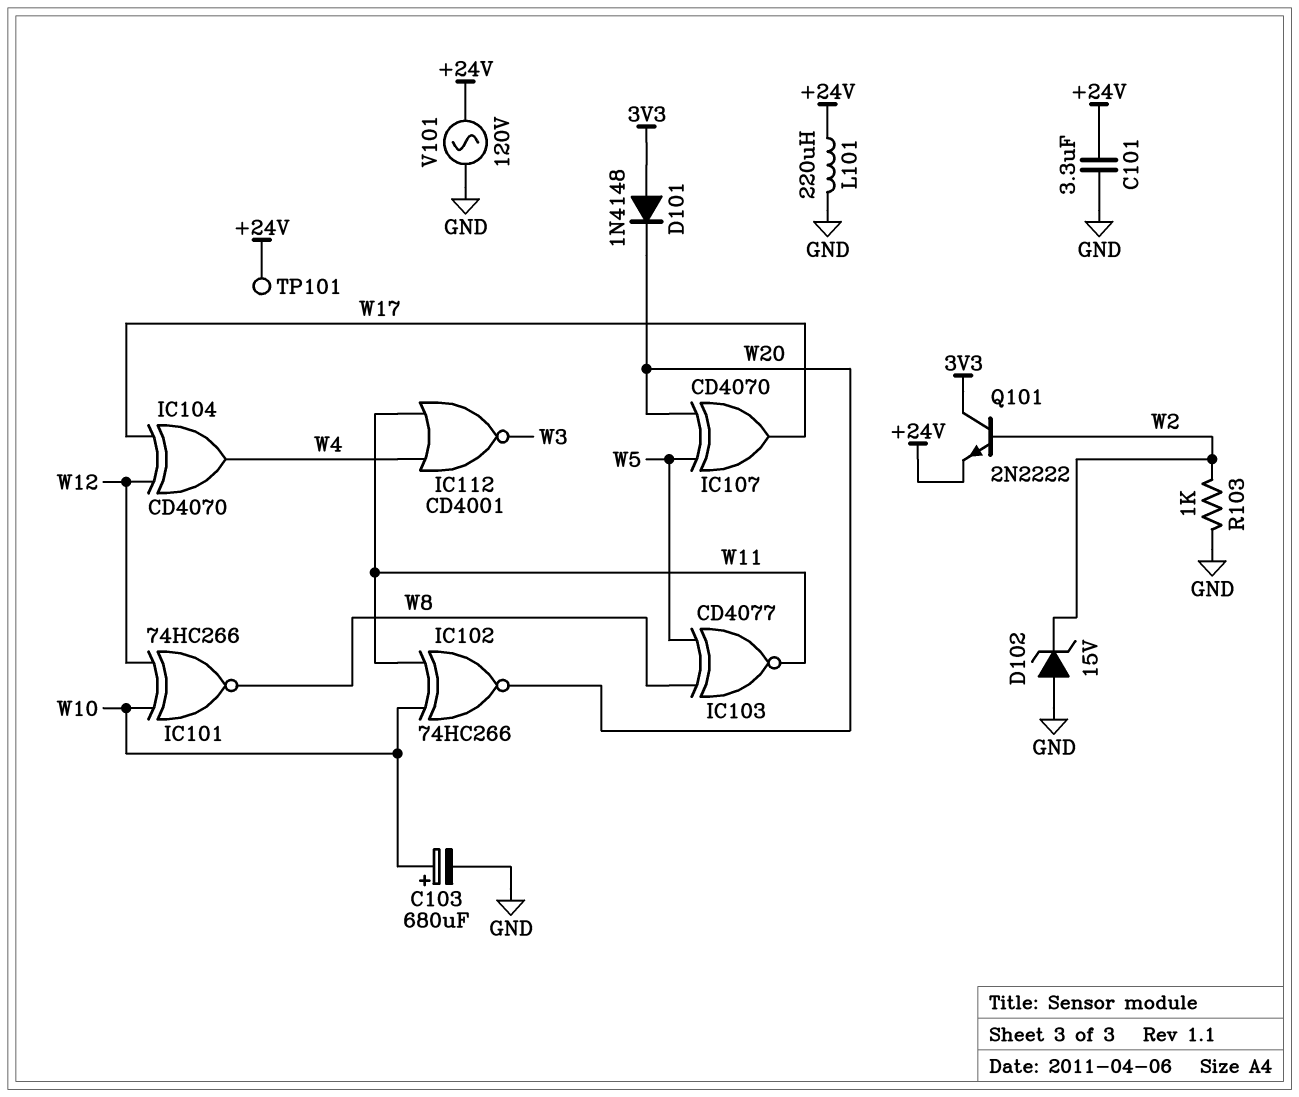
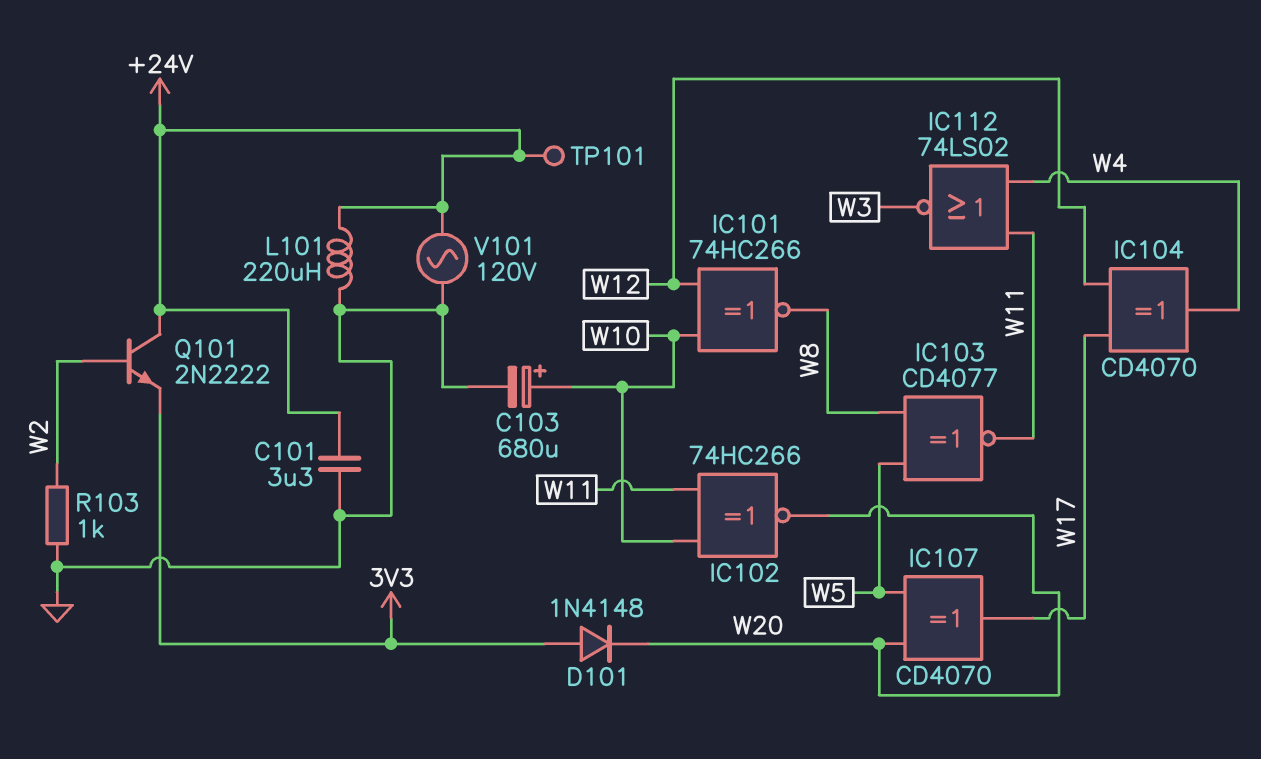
D102: zener 15V (A GND, K W2) -> none
IC112: NOR CD4001 (in W4, in W11, out W3) -> NOR 74LS02 (in W4, in W11, out W3)
Q101: NPN 2N2222 (B W2, C 3V3, E +24V) -> NPN 2N2222 (B W2, C +24V, E 3V3)

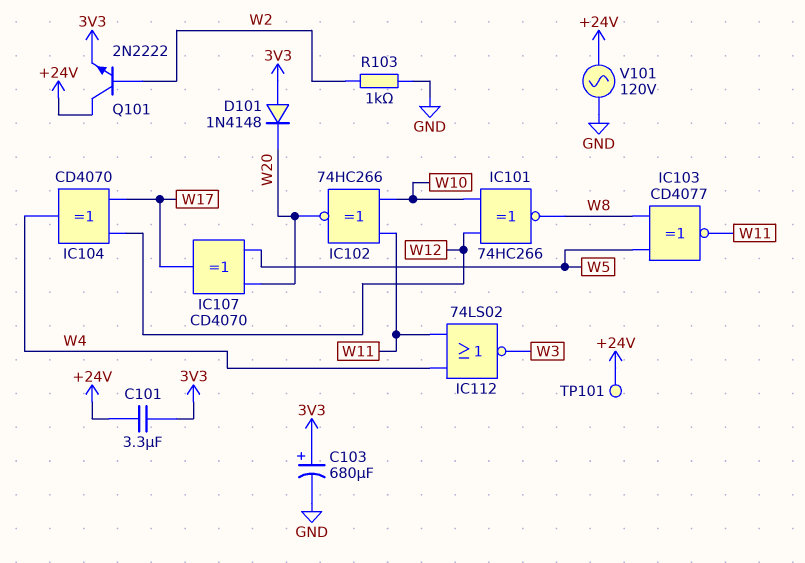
C101: 3.3uF (+24V, GND) -> 3.3uF (+24V, 3V3)
C103: 680uF (plus W10, minus GND) -> 680uF (plus 3V3, minus GND)
L101: 220uH (+24V, GND) -> none

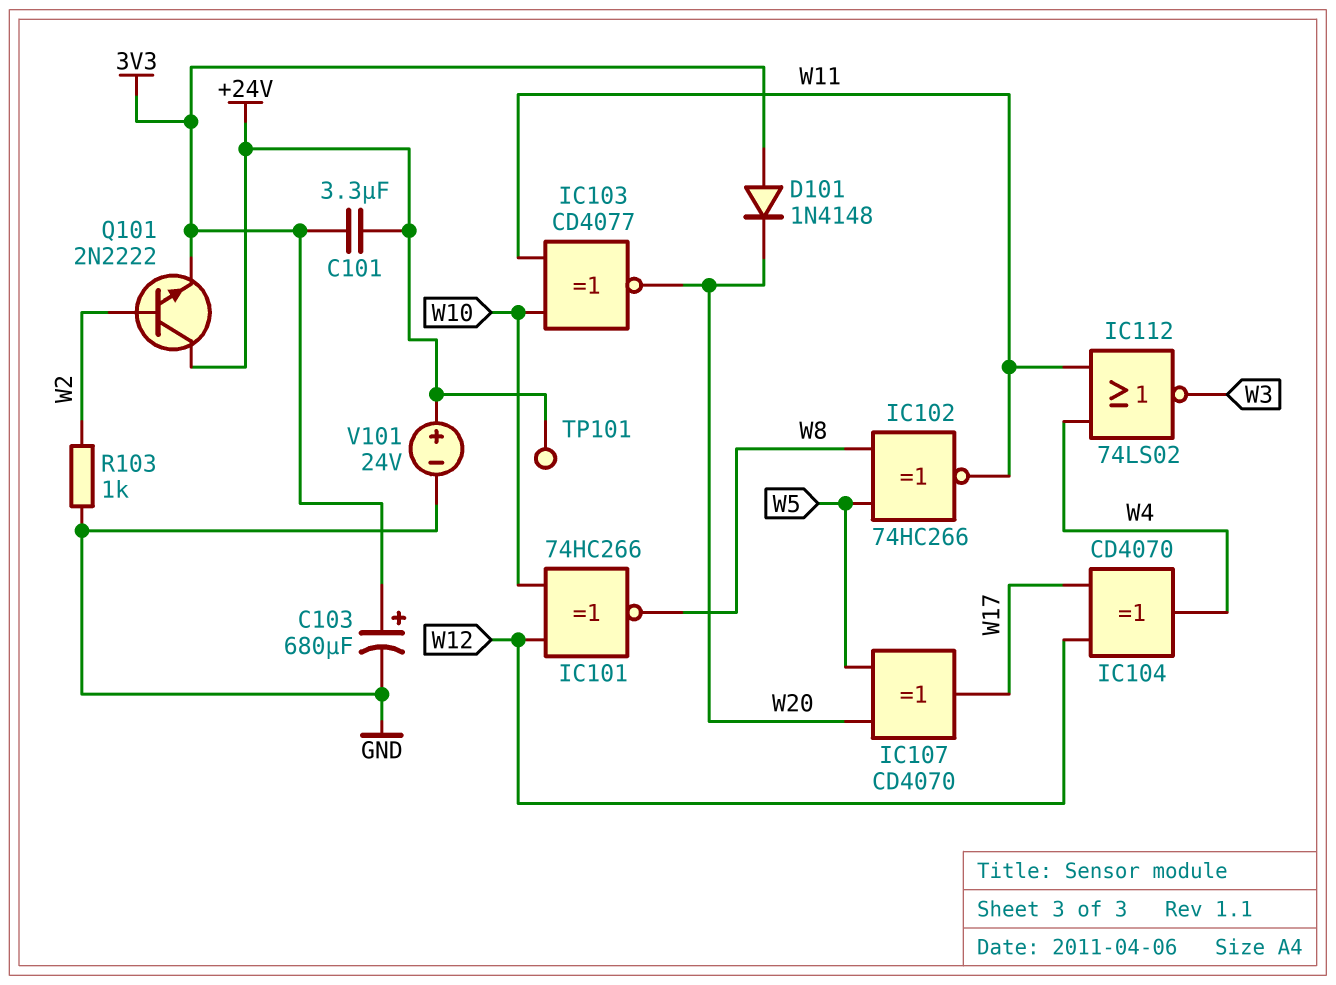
IC102: XNOR 74HC266 (in W10, in W11, out W20) -> XNOR 74HC266 (in W5, in W8, out W11)
IC103: XNOR CD4077 (in W5, in W8, out W11) -> XNOR CD4077 (in W10, in W11, out W20)
V101: AC 120V (+24V, GND) -> 24V (plus +24V, minus GND)

